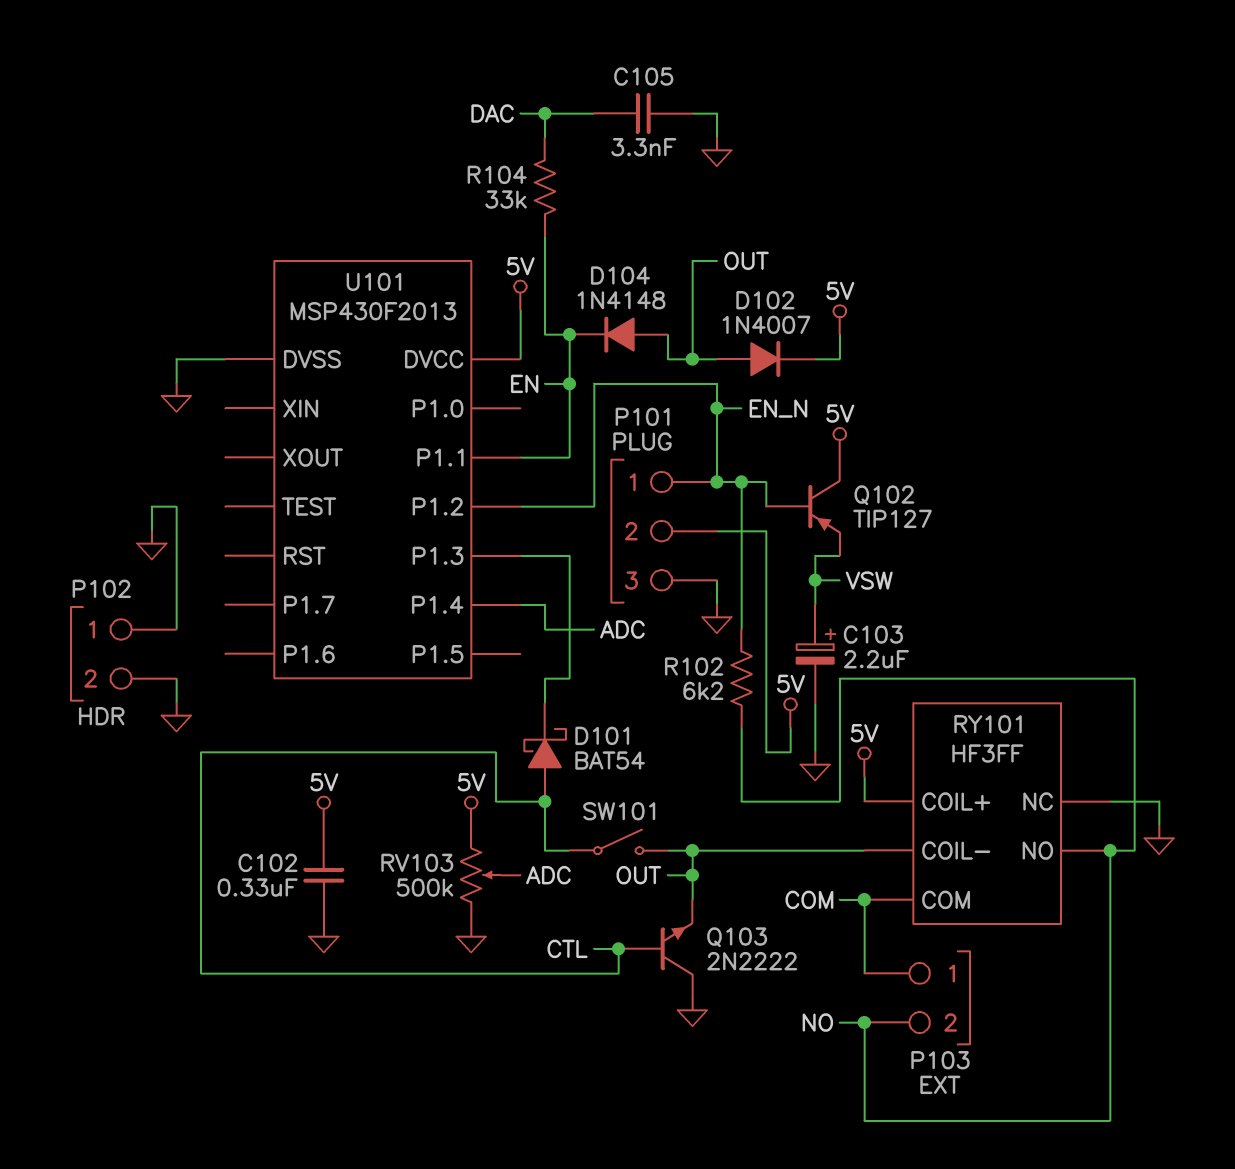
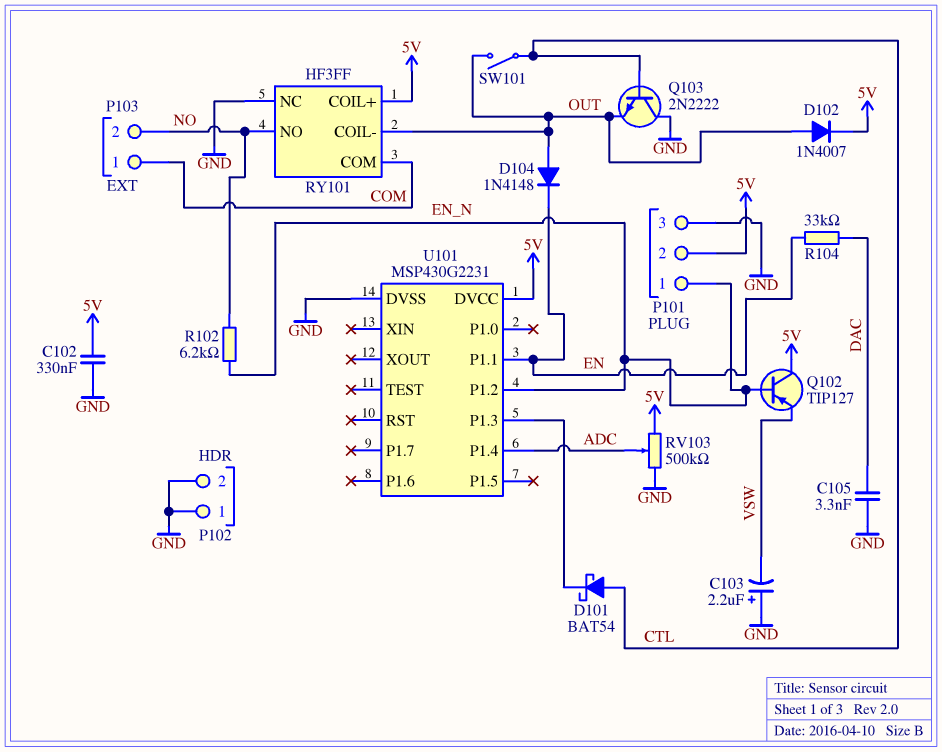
C103: 2.2uF (plus VSW, minus GND) -> 2.2uF (plus GND, minus VSW)
U101: MSP430F2013 -> MSP430G2231

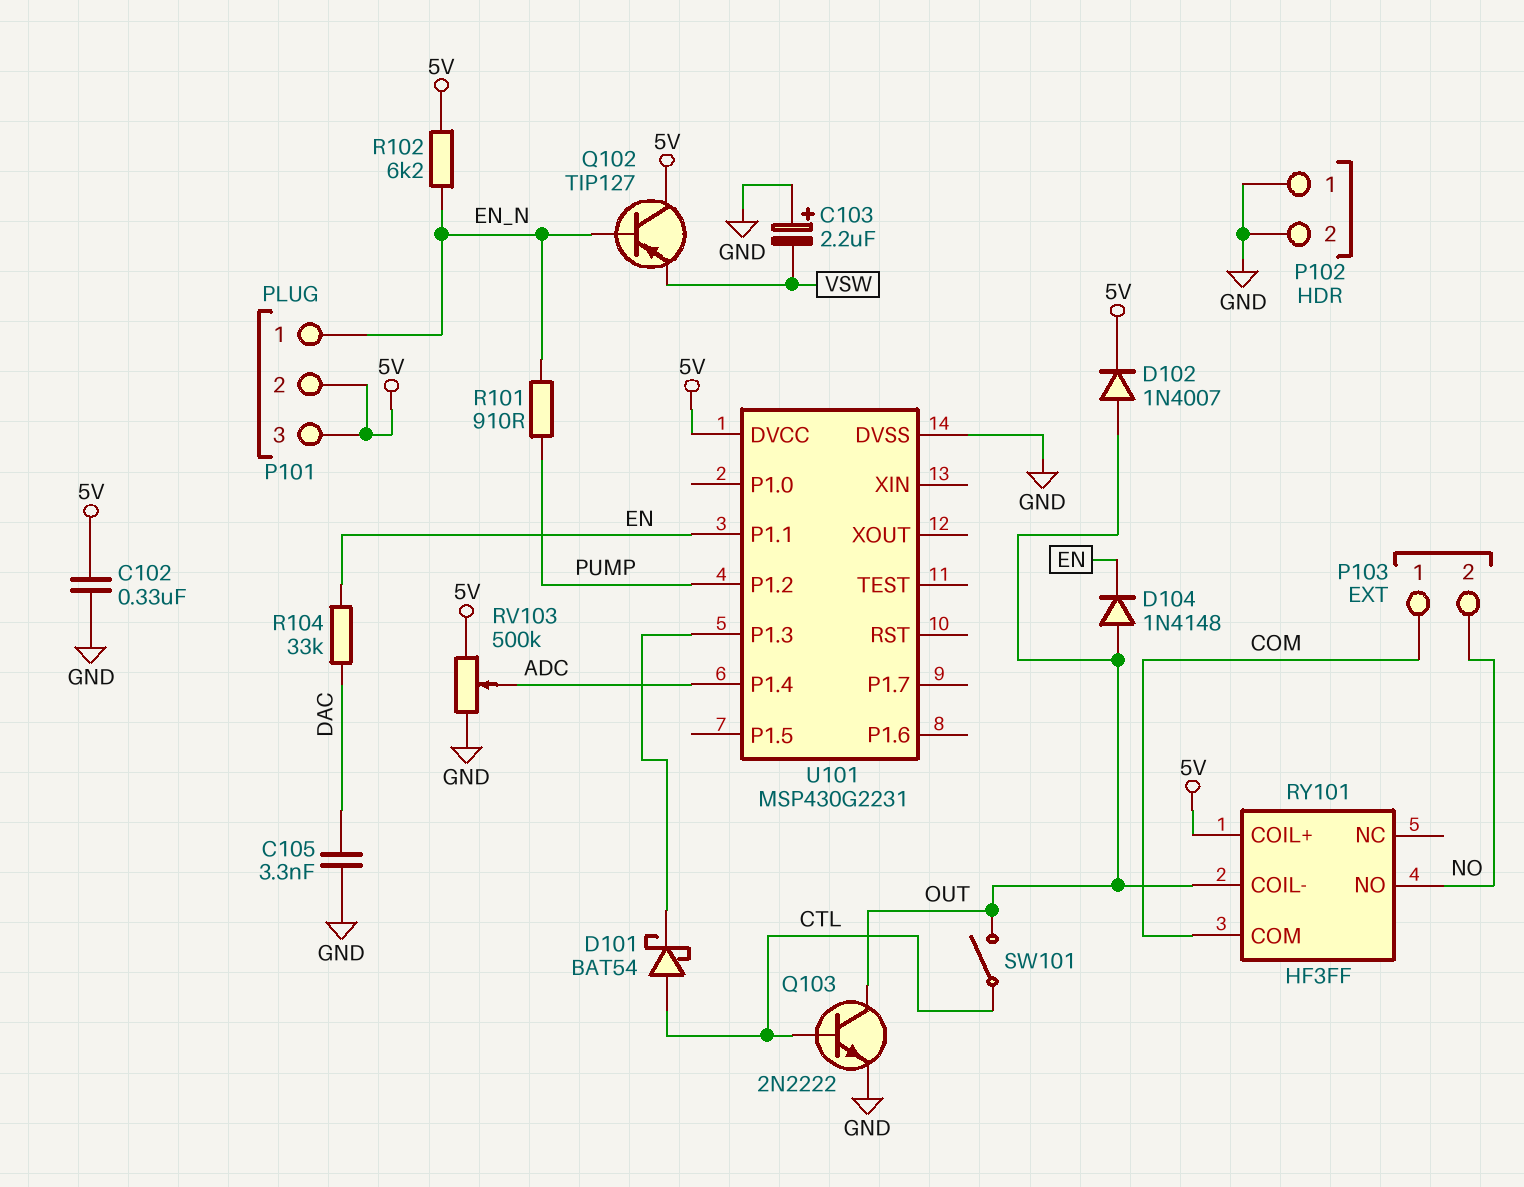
P101 pin 3: GND -> 5V
Q103: NPN 2N2222 (B CTL, C GND, E OUT) -> NPN 2N2222 (B CTL, C OUT, E GND)
R101: none -> 910 (EN_N, PUMP)
R102: 6.2k (EN_N, NO) -> 6.2k (5V, EN_N)
RY101 pin NC: GND -> none
U101 pin P1.2: EN_N -> PUMP

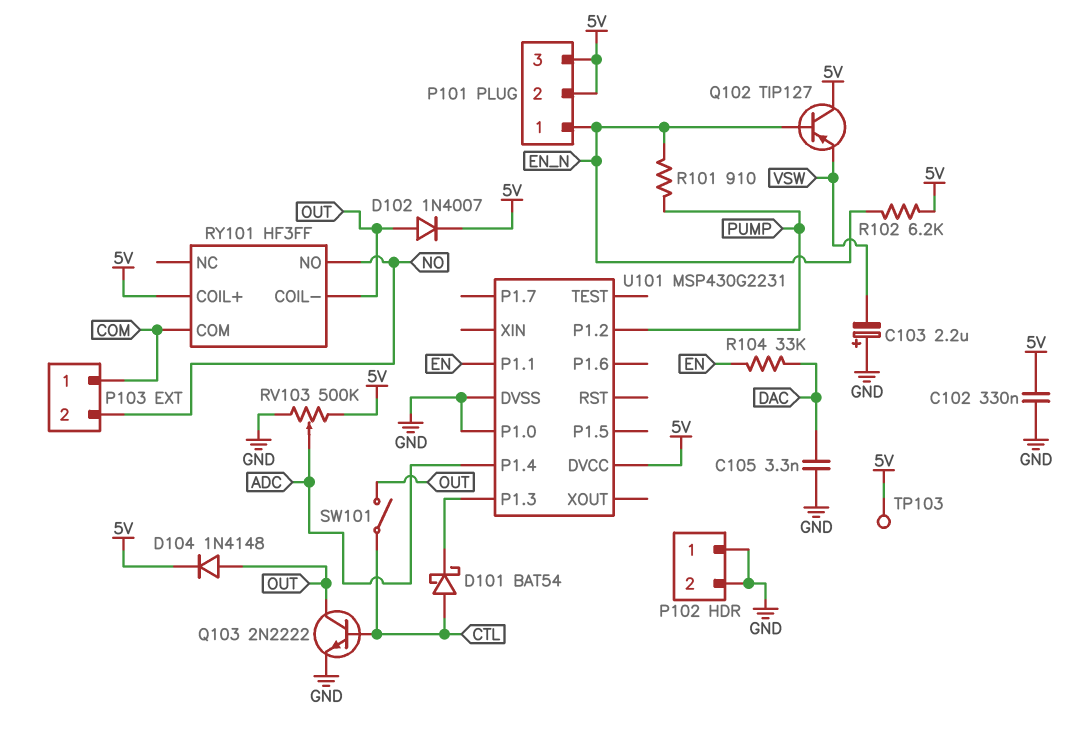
D104: diode 1N4148 (A OUT, K EN) -> diode 1N4148 (A OUT, K 5V)
TP103: none -> test point (5V)
U101 pin P1.0: none -> GND

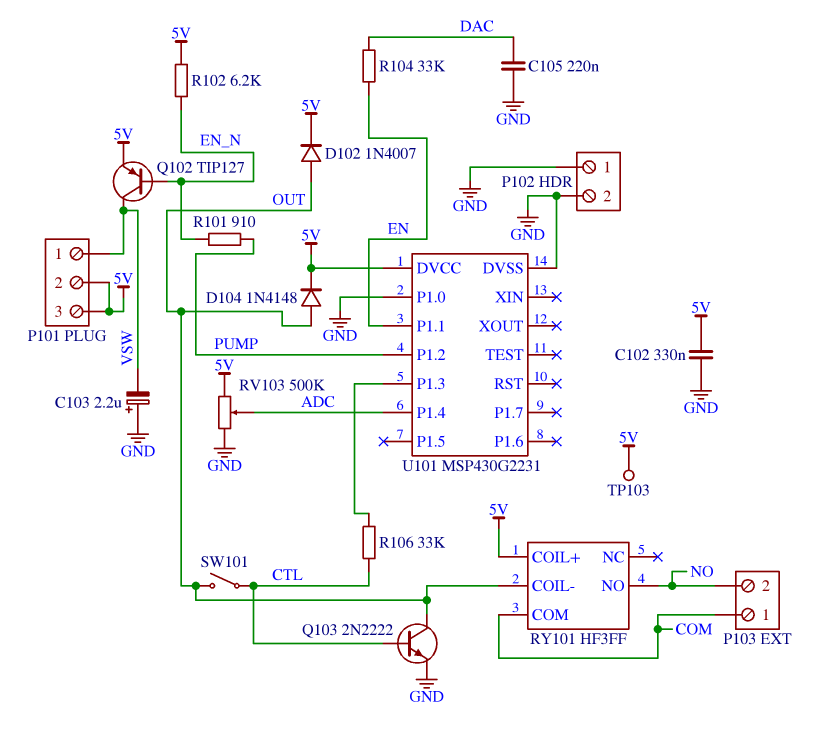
C105: 3.3nF (DAC, GND) -> 220nF (DAC, GND)
D101: schottky BAT54 (A CTL, K U101/P1.3) -> none
P101 pin 1: EN_N -> VSW
Q102: PNP TIP127 (B EN_N, C 5V, E VSW) -> PNP TIP127 (B EN_N, C VSW, E 5V)
R106: none -> 33k (CTL, U101/P1.3)

